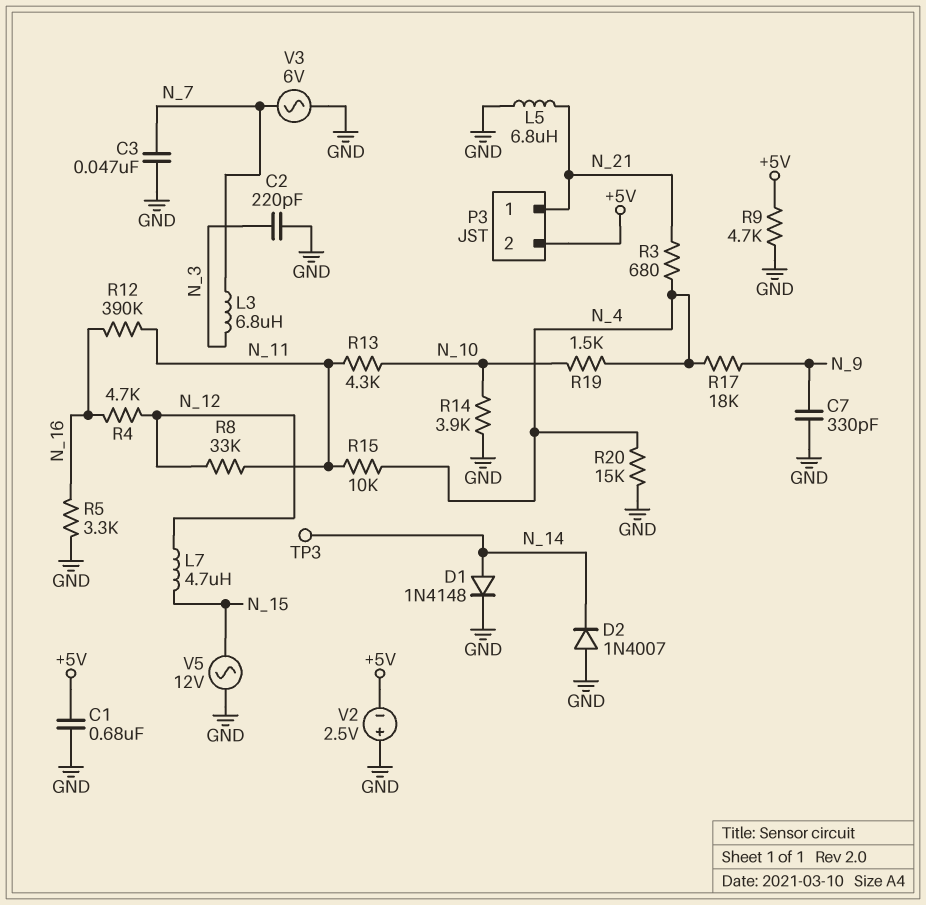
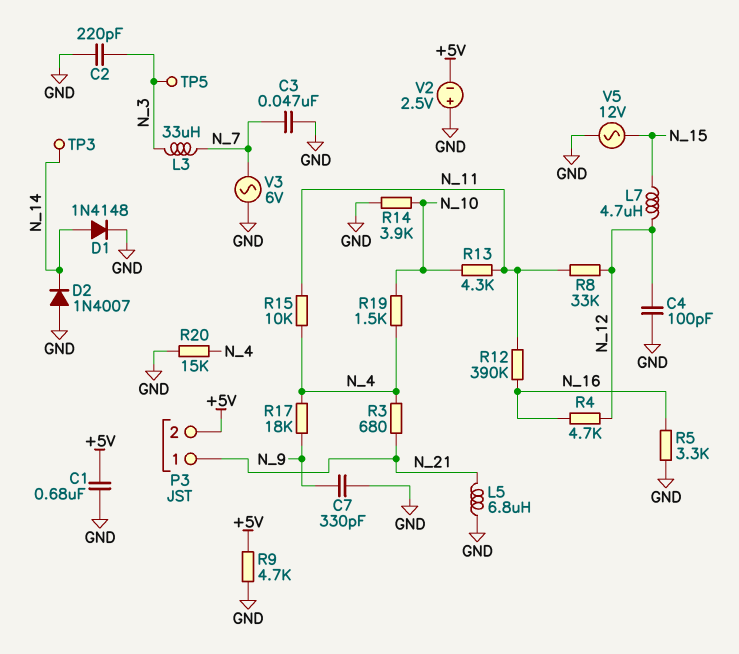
C4: none -> 100pF (GND, N_12)
L3: 6.8uH (N_3, N_7) -> 33uH (N_3, N_7)
TP5: none -> test point (N_3)

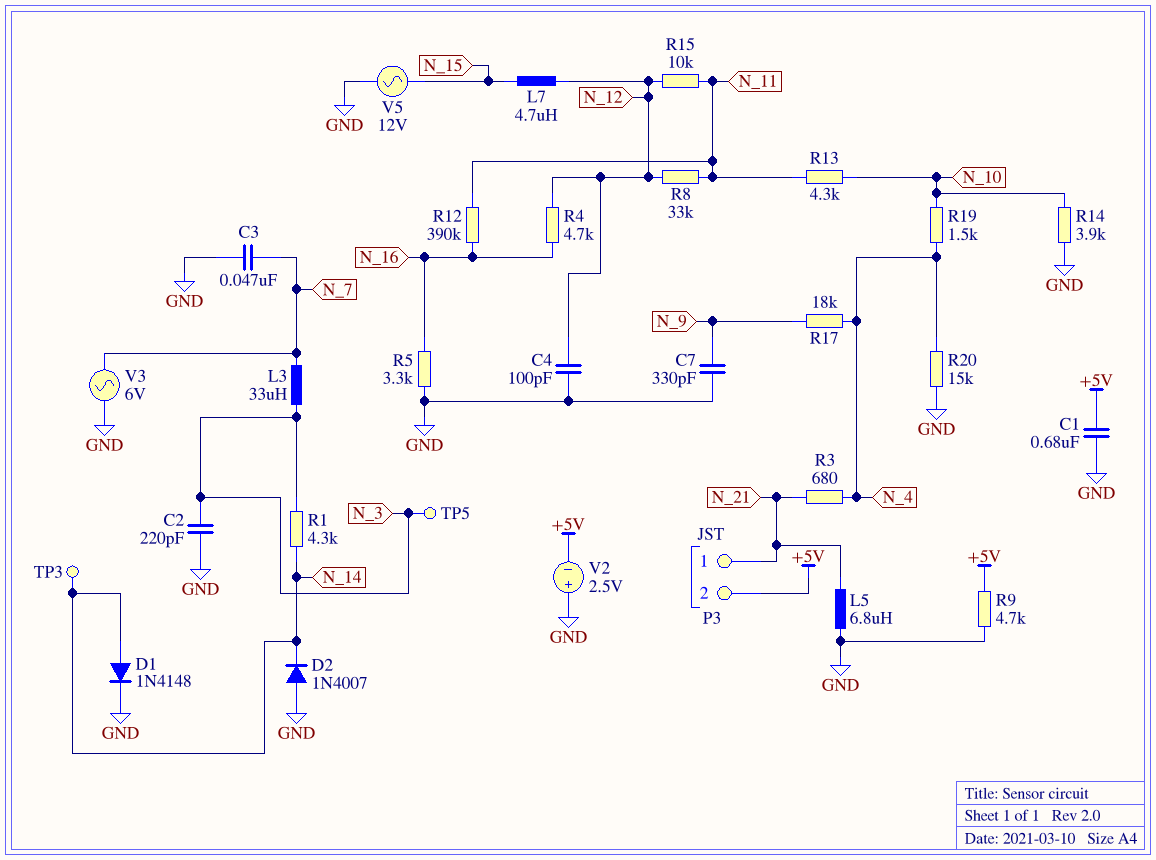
R1: none -> 4.3k (N_3, N_14)
R15: 10k (N_4, N_11) -> 10k (N_11, N_12)

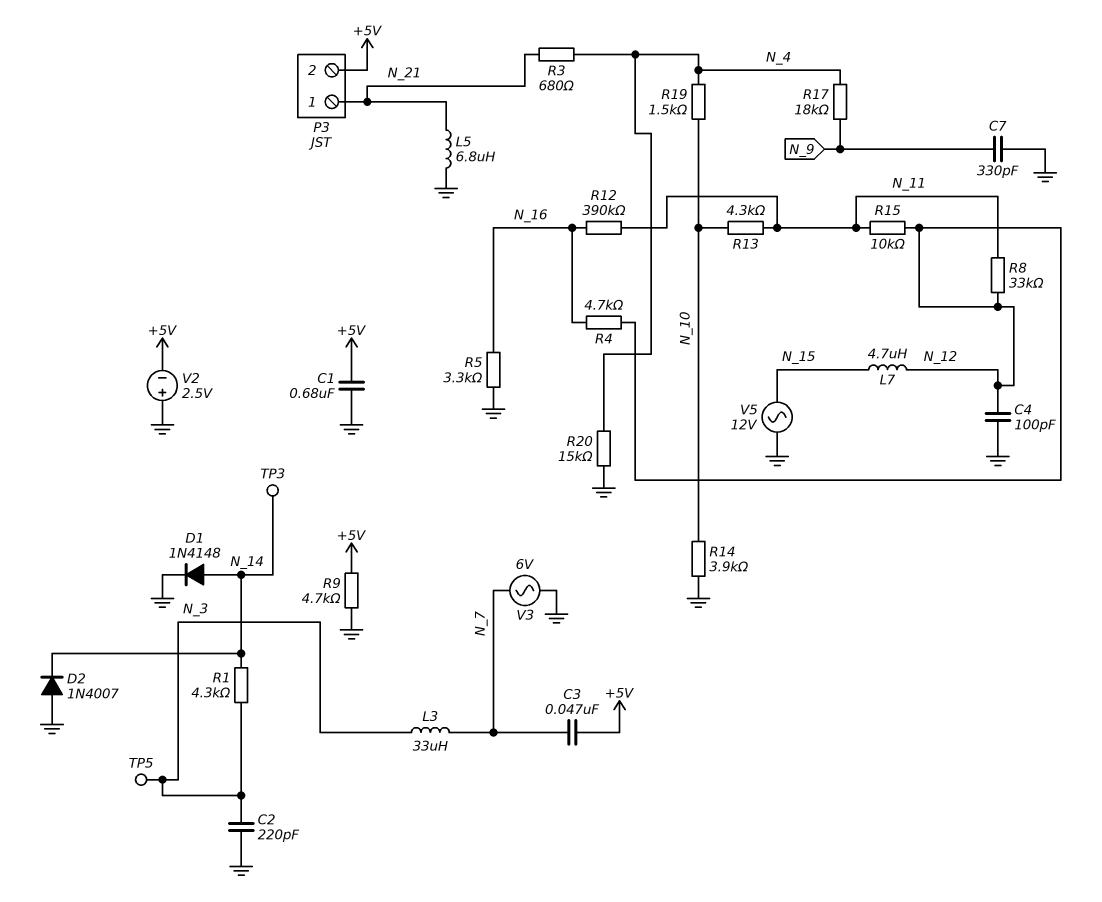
C3: 47nF (GND, N_7) -> 47nF (+5V, N_7)

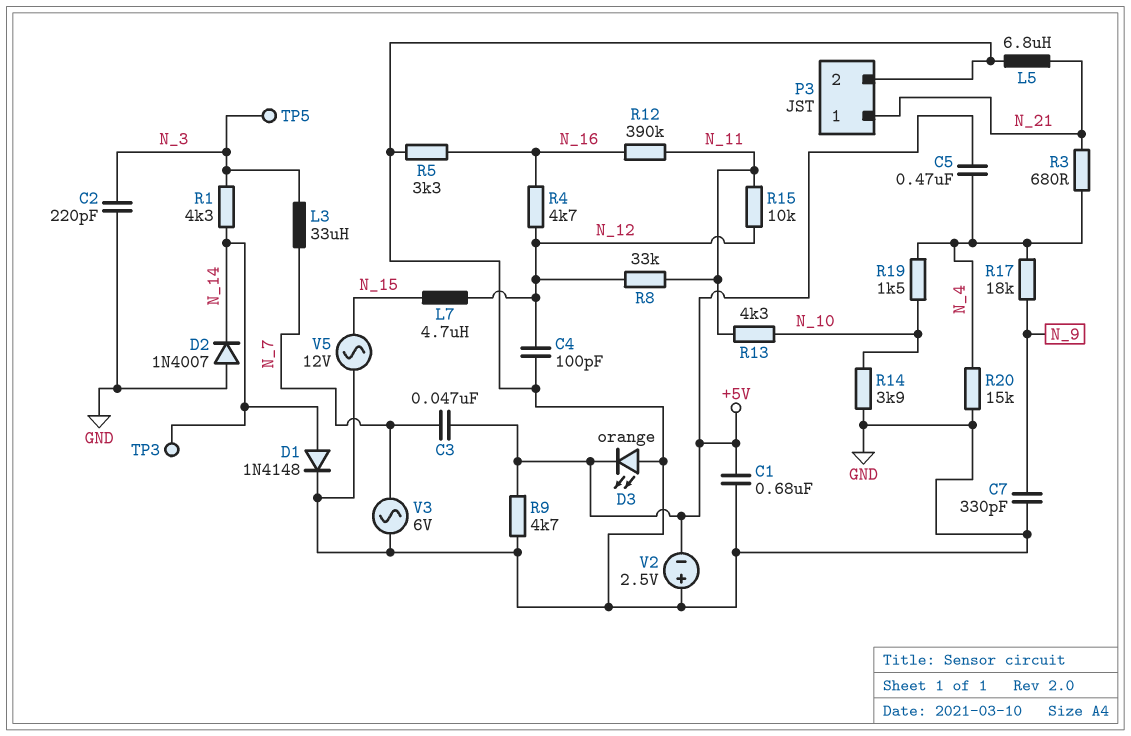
C5: none -> 470nF (+5V, N_4)
D3: none -> LED orange (A GND, K +5V)
P3 pin 2: +5V -> GND

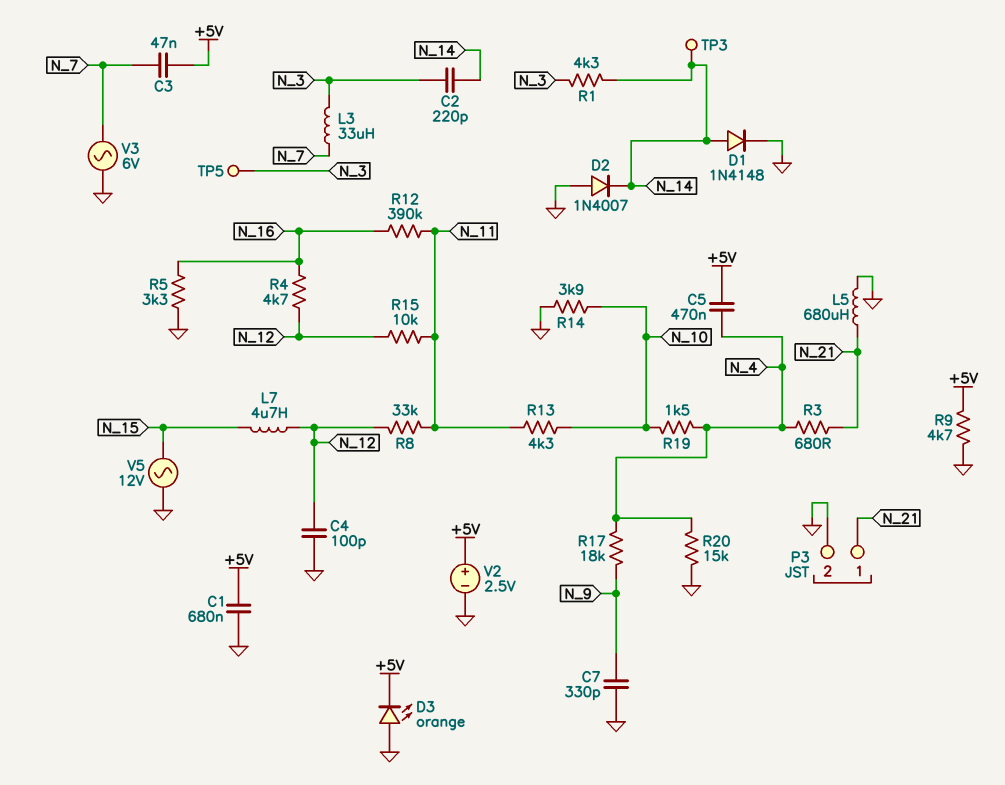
C2: 220pF (GND, N_3) -> 220pF (N_3, N_14)
L5: 6.8uH (GND, N_21) -> 680uH (GND, N_21)
V2: 2.5V (plus GND, minus +5V) -> 2.5V (plus +5V, minus GND)

